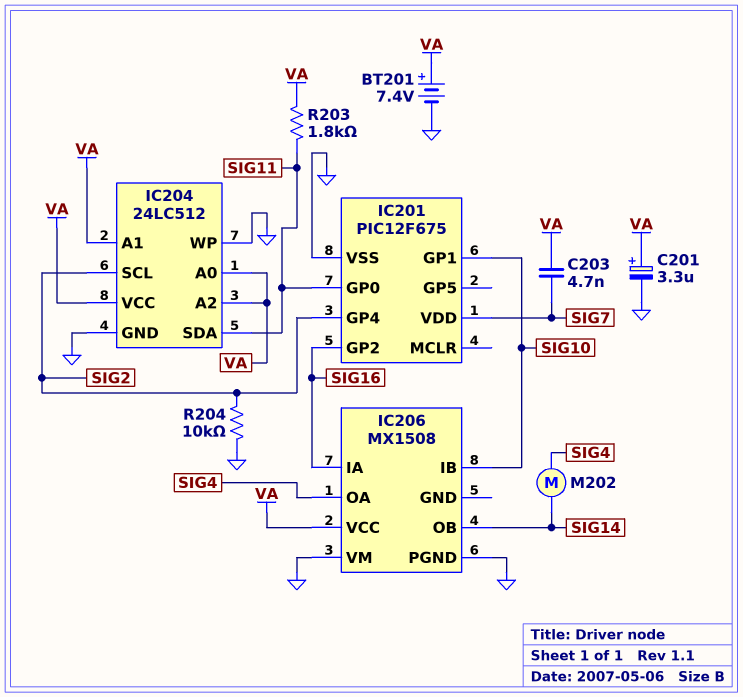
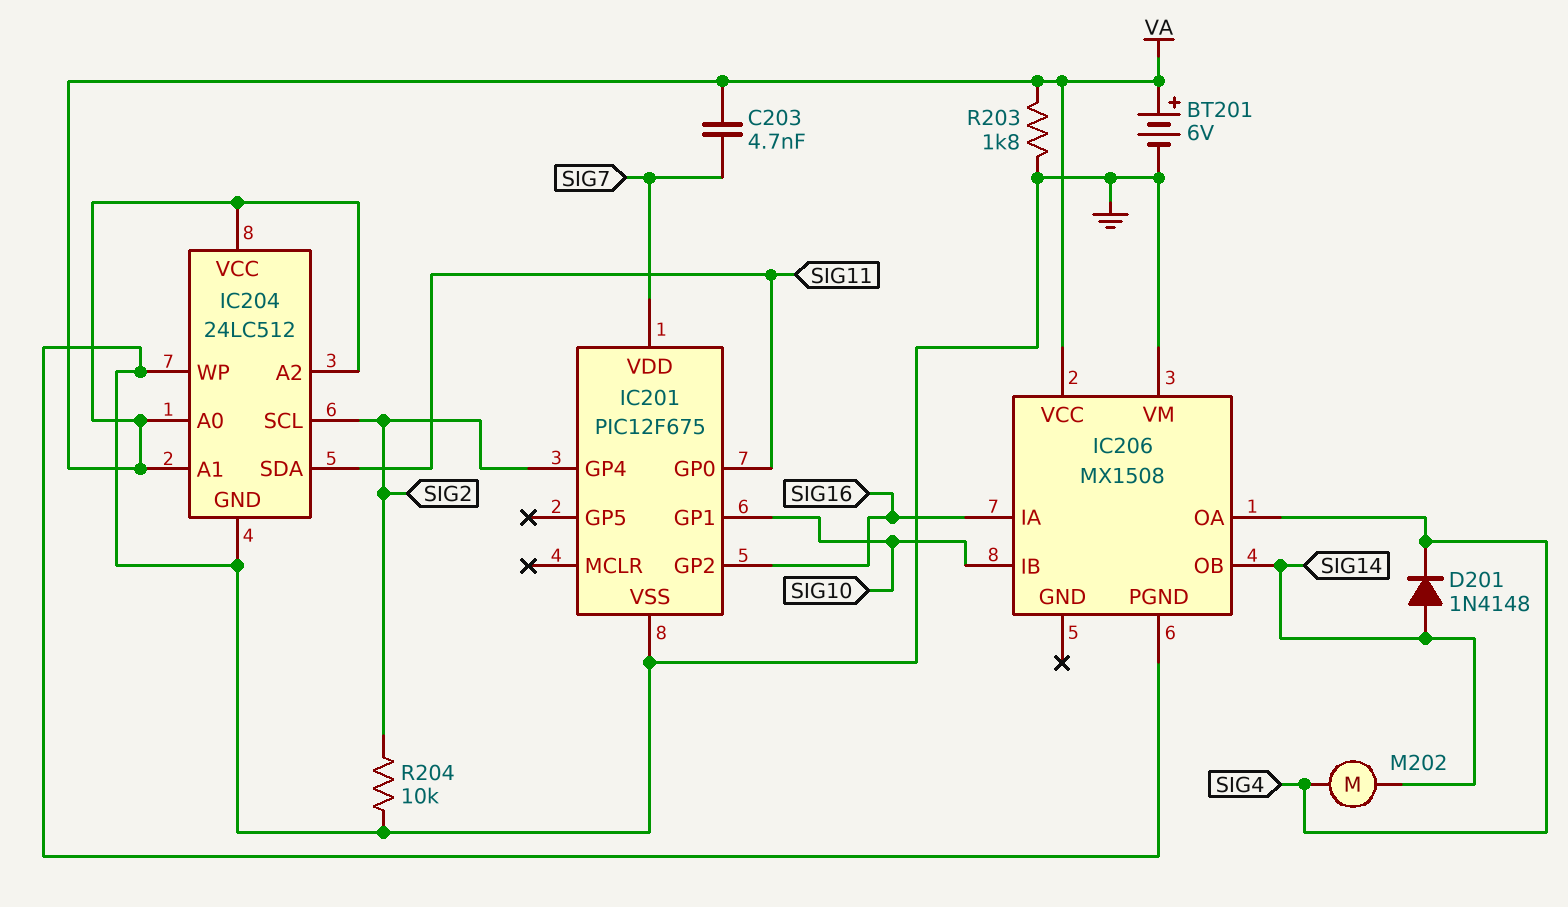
BT201: 7.4V (plus VA, minus GND) -> 6V (plus VA, minus GND)
C201: 3.3uF (plus VA, minus GND) -> none
D201: none -> diode 1N4148 (A SIG14, K SIG4)
R203: 1.8k (SIG11, VA) -> 1.8k (GND, VA)

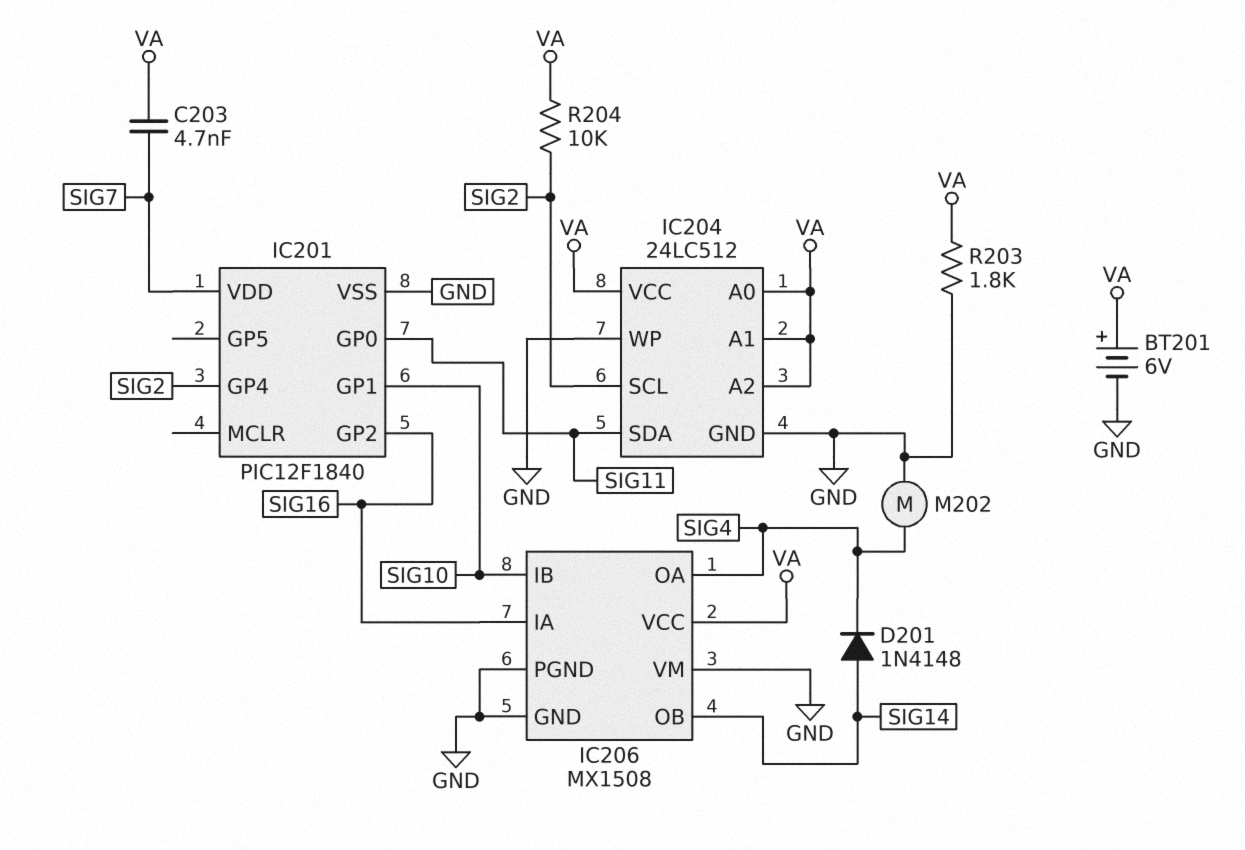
IC201: PIC12F675 -> PIC12F1840
IC206 pin GND: none -> GND
M202: motor (SIG4, SIG14) -> motor (GND, SIG4)
R204: 10k (GND, SIG2) -> 10k (SIG2, VA)

